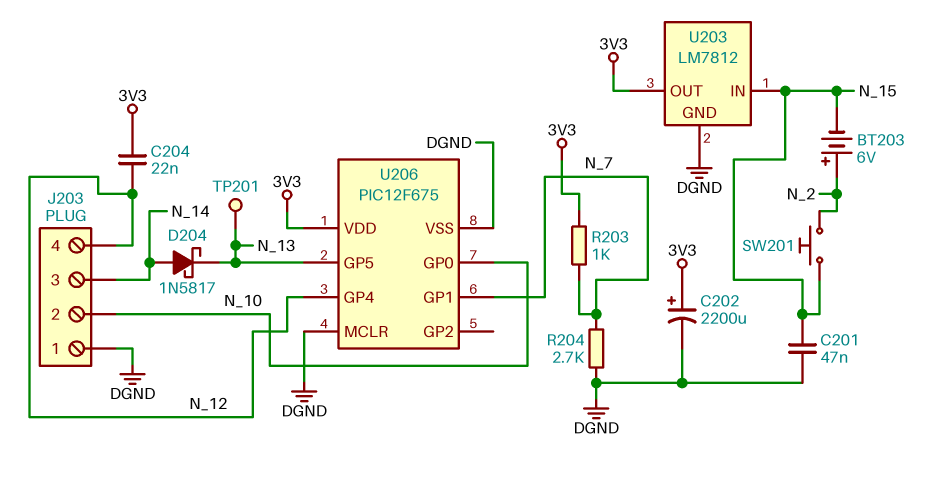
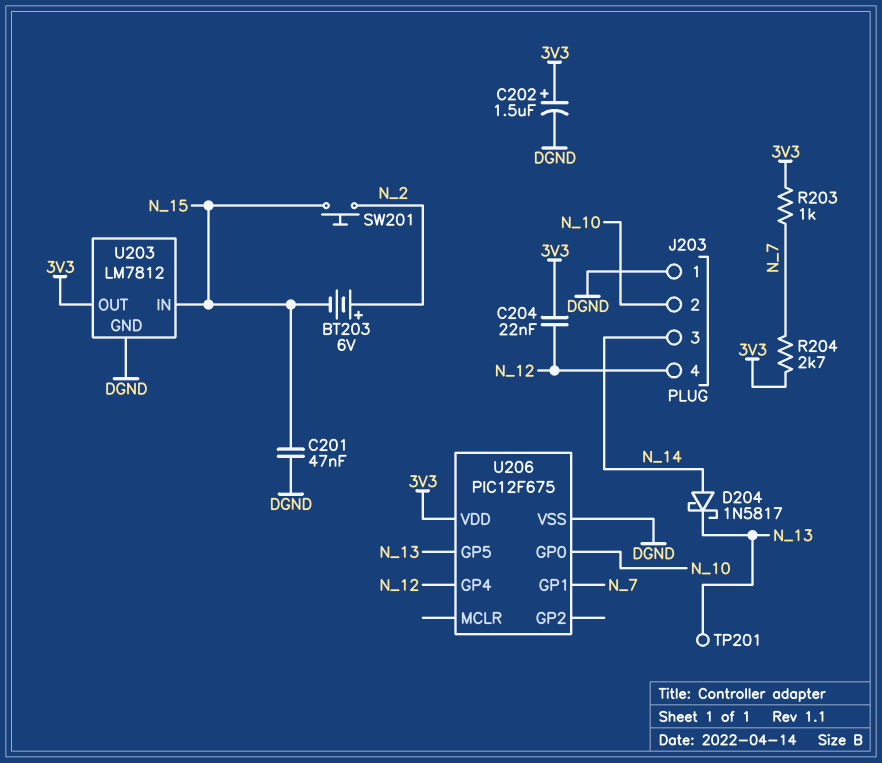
C202: 2200uF (plus 3V3, minus DGND) -> 1.5uF (plus 3V3, minus DGND)
R204: 2.7k (DGND, N_7) -> 2.7k (3V3, N_7)
U206 pin MCLR: DGND -> none

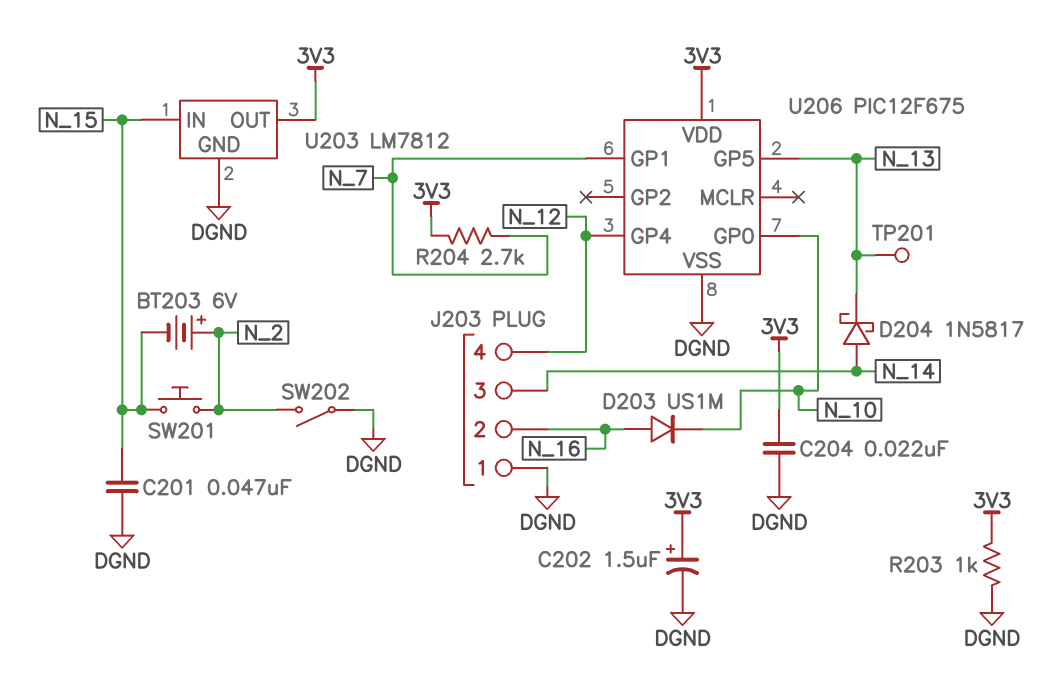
C204: 22nF (3V3, N_12) -> 22nF (3V3, DGND)
D203: none -> diode US1M (A N_16, K N_10)
J203 pin 2: N_10 -> N_16
R203: 1k (3V3, N_7) -> 1k (3V3, DGND)
SW202: none -> switch (DGND, N_2)

